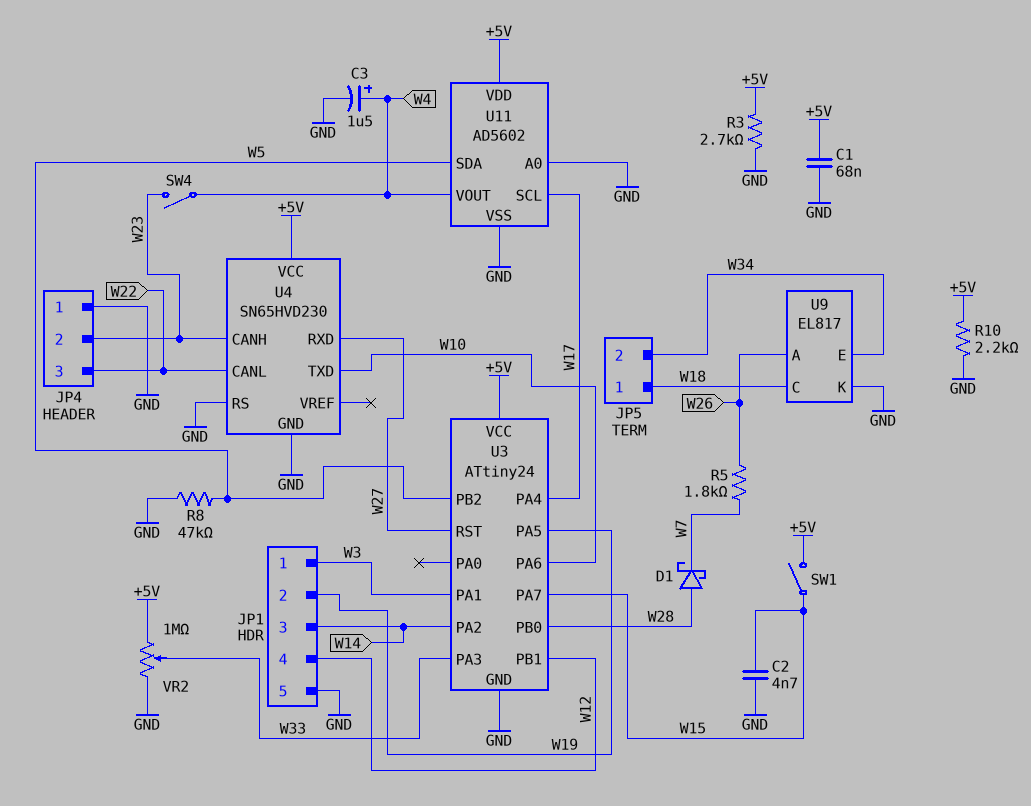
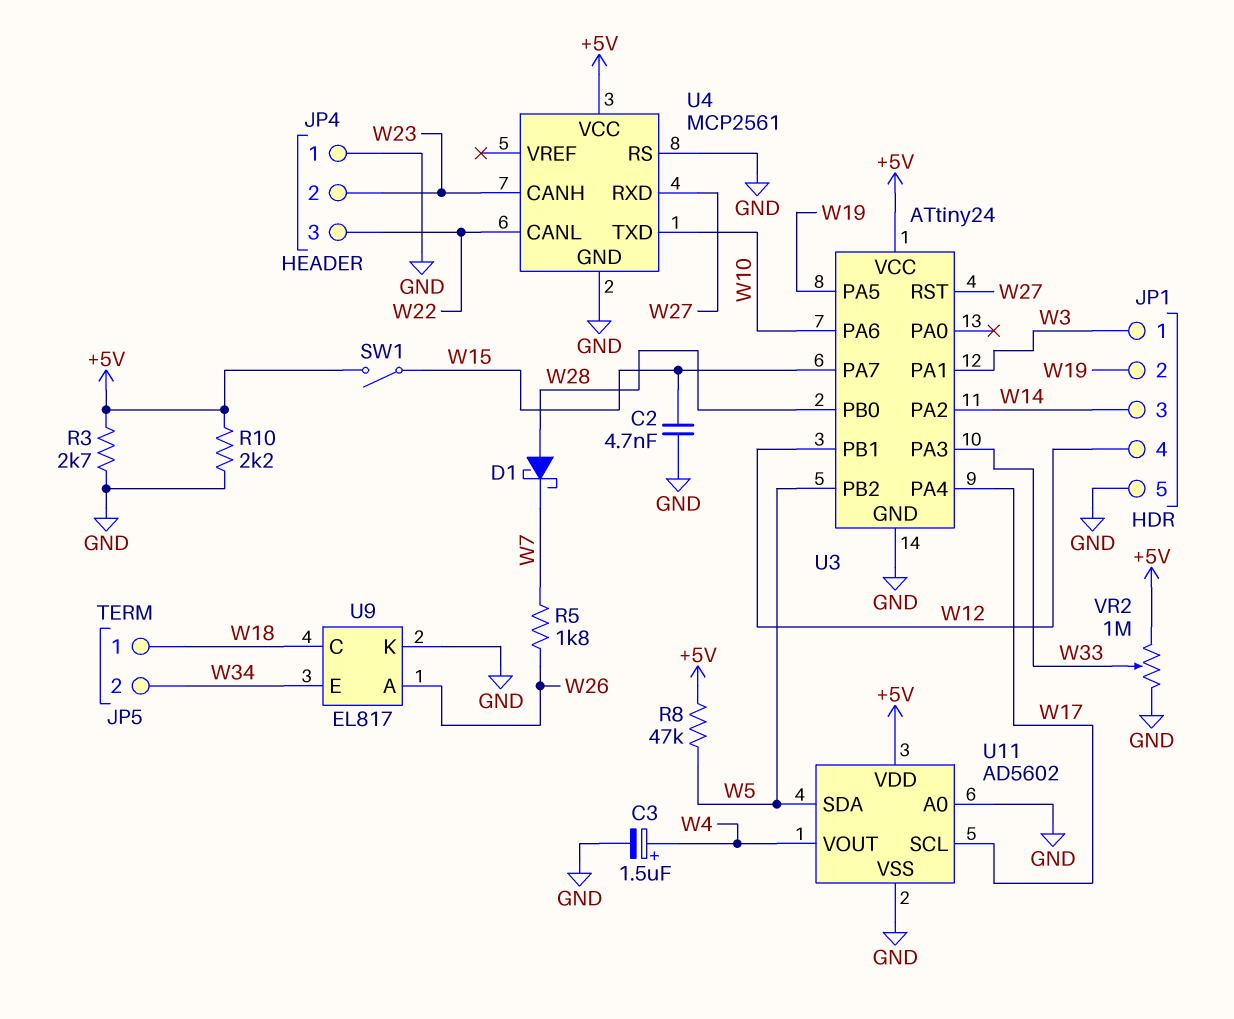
C1: 68nF (+5V, GND) -> none
R8: 47k (GND, W5) -> 47k (+5V, W5)
SW4: switch (W4, W23) -> none
U4: SN65HVD230 -> MCP2561

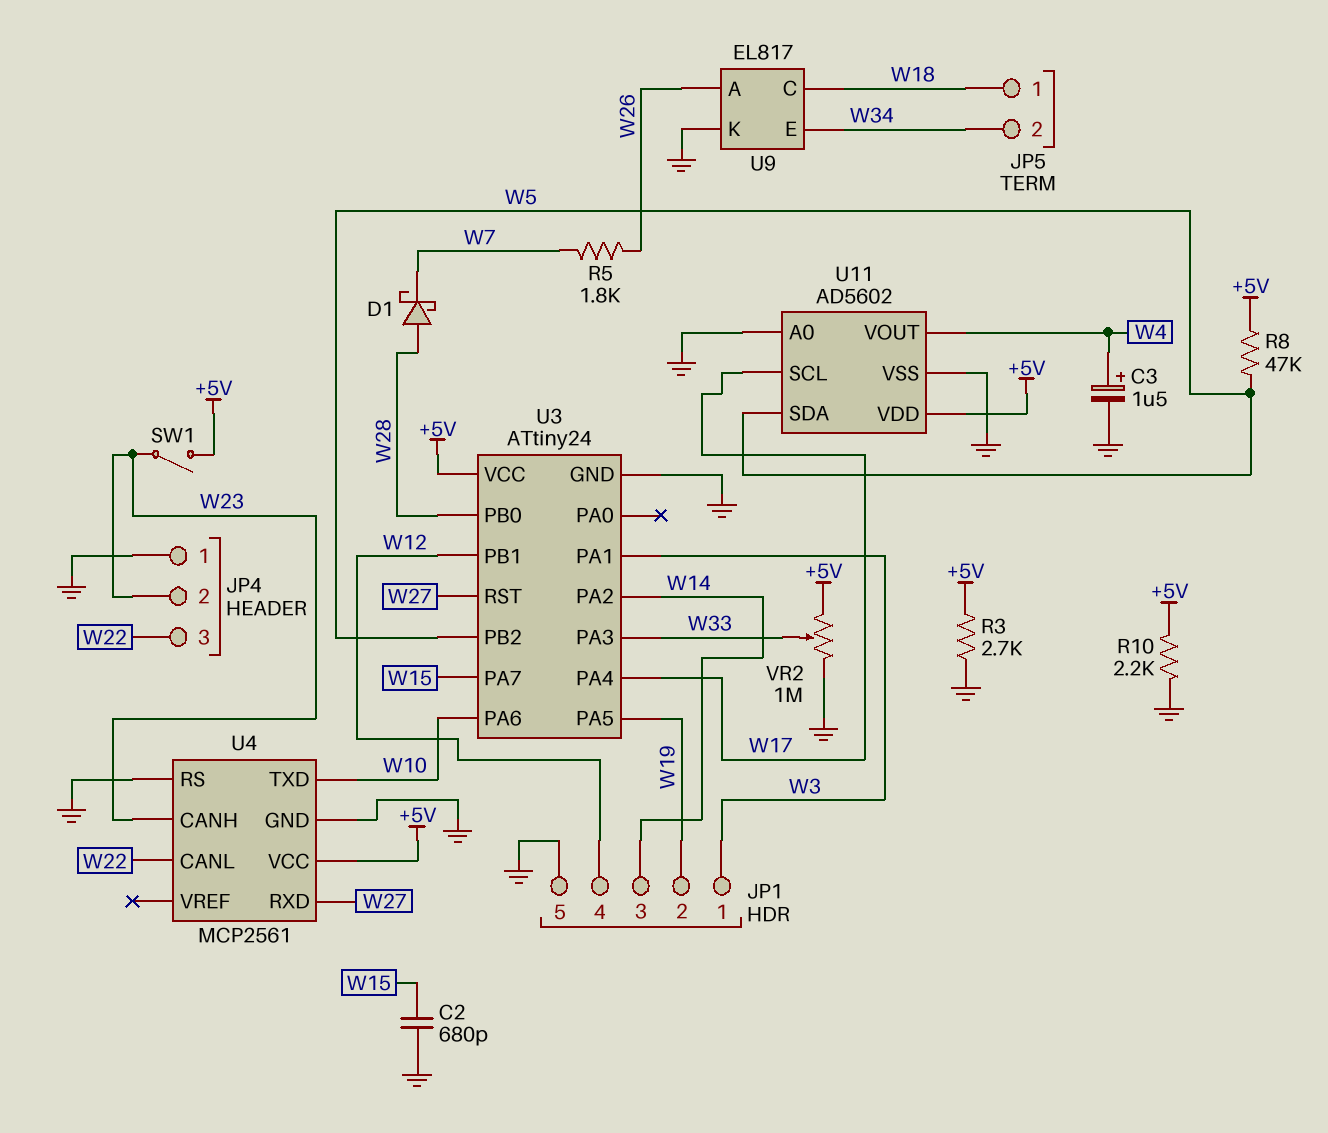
C2: 4.7nF (GND, W15) -> 680pF (GND, W15)
SW1: switch (+5V, W15) -> switch (+5V, W23)

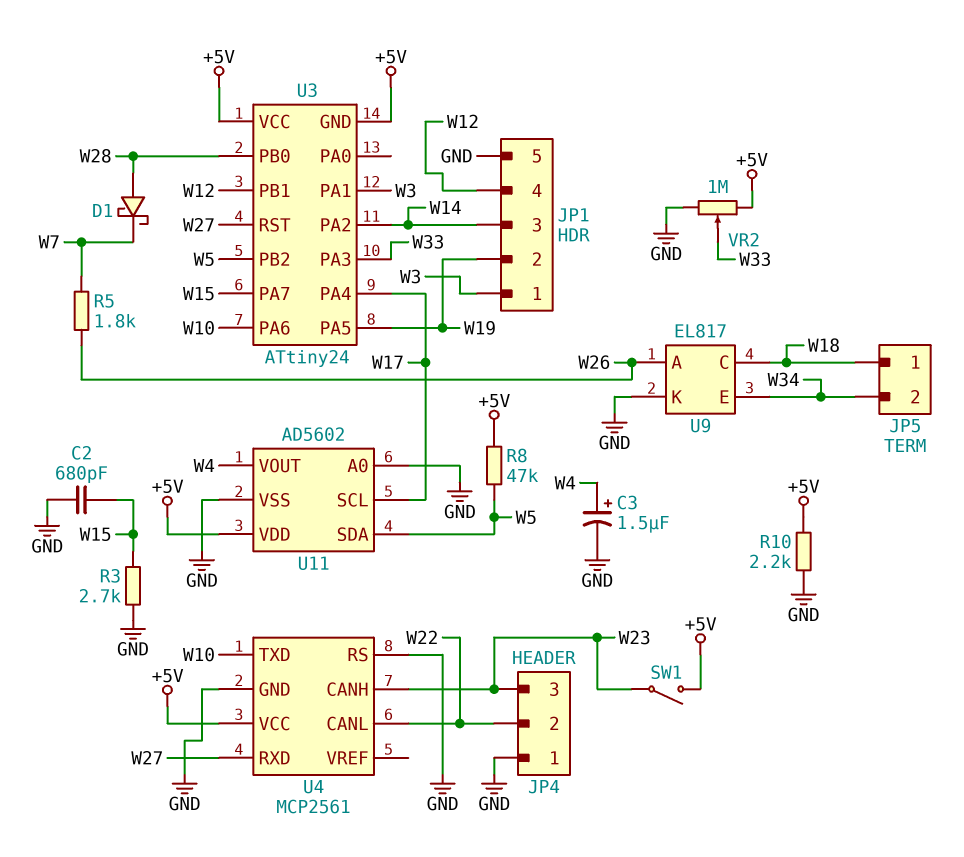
JP4 pin 2: W23 -> W22
JP4 pin 3: W22 -> W23
R3: 2.7k (+5V, GND) -> 2.7k (GND, W15)
U3 pin GND: GND -> +5V

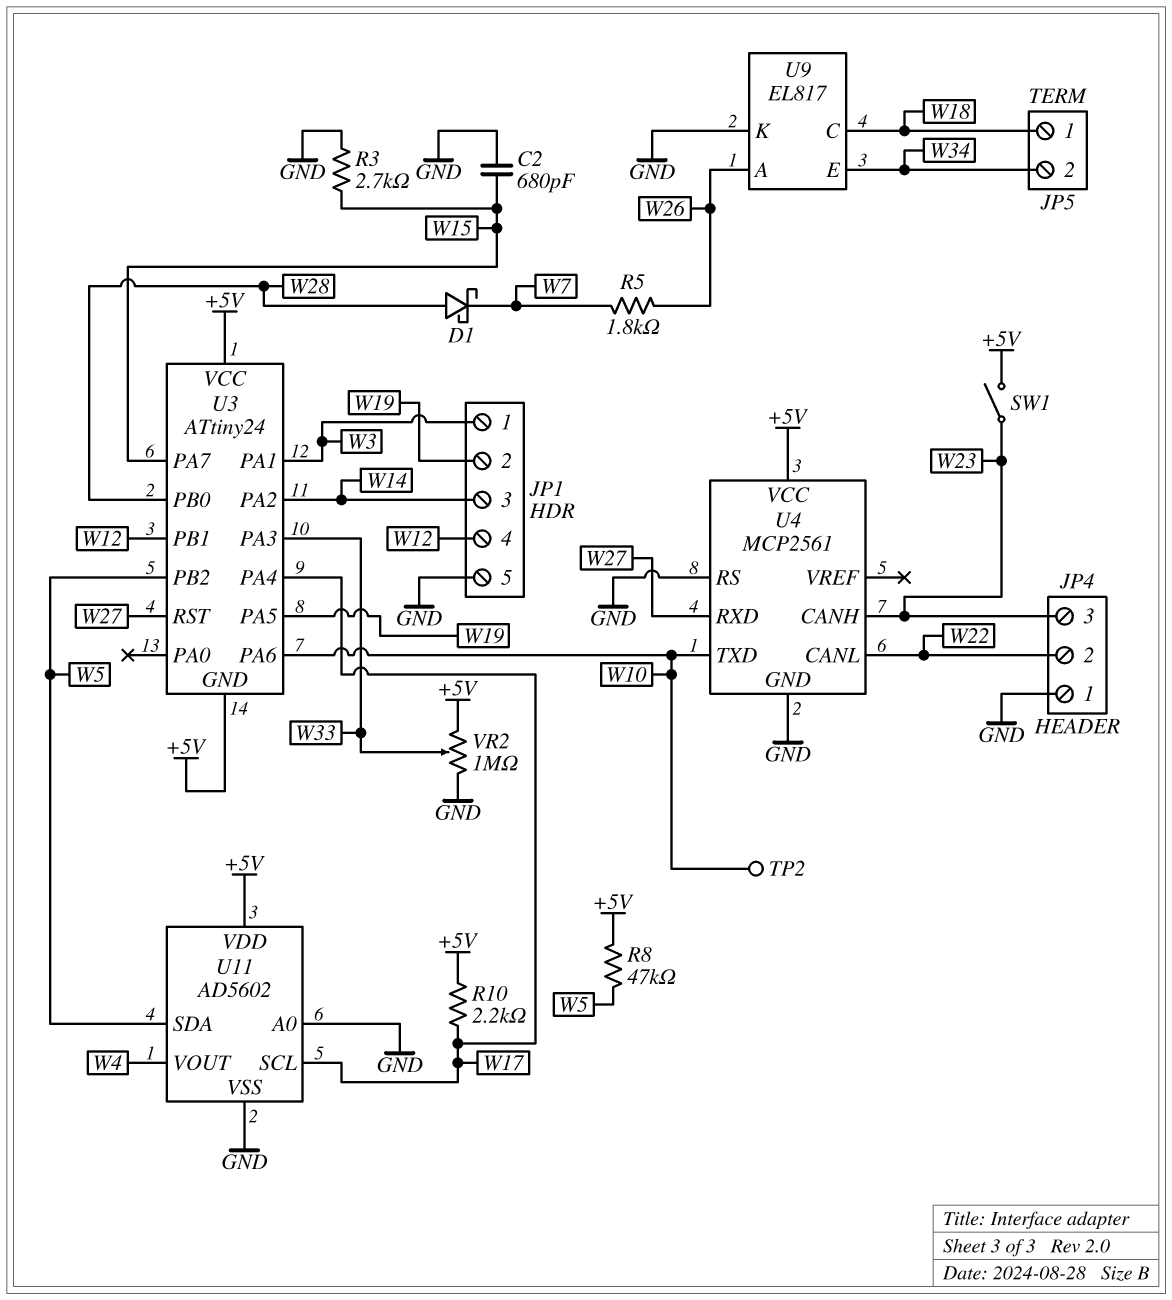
C3: 1.5uF (plus W4, minus GND) -> none
R10: 2.2k (+5V, GND) -> 2.2k (+5V, W17)
TP2: none -> test point (W10)

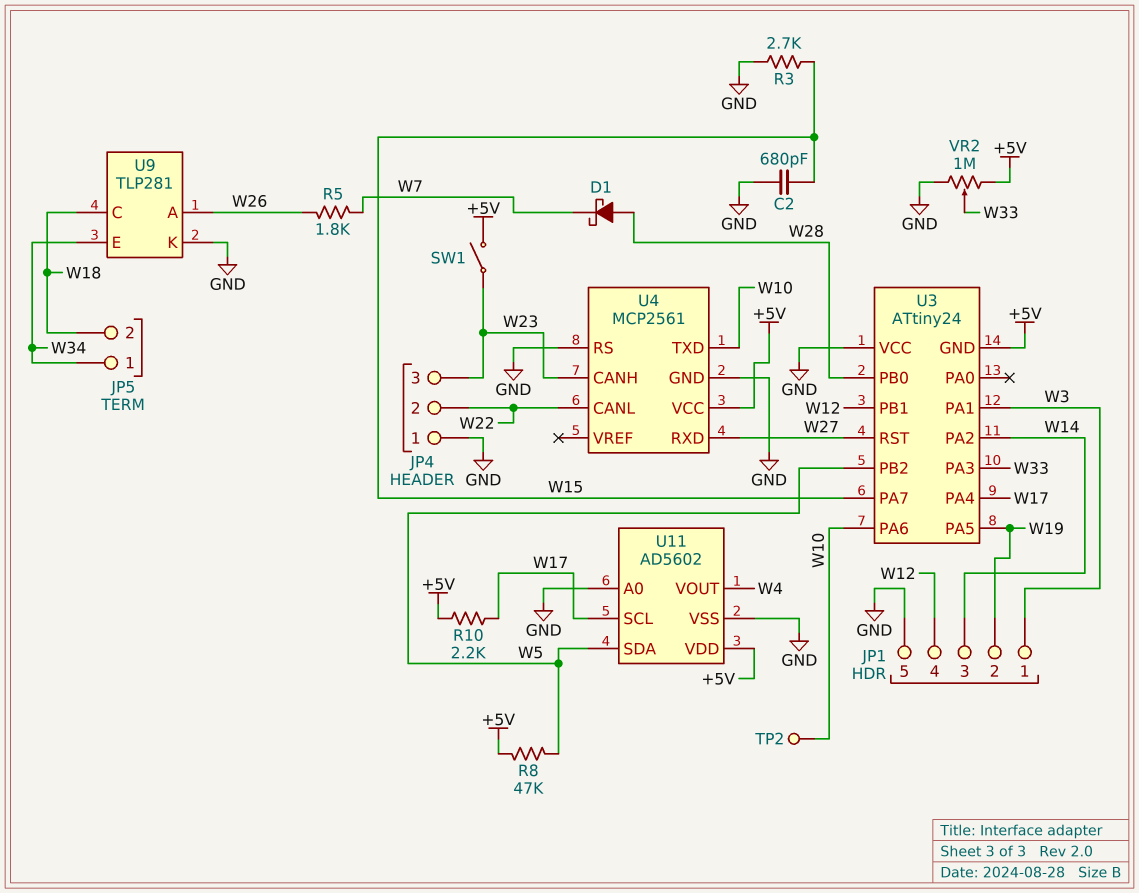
JP5 pin 1: W18 -> W34
JP5 pin 2: W34 -> W18
U3 pin VCC: +5V -> GND
U9: EL817 -> TLP281

